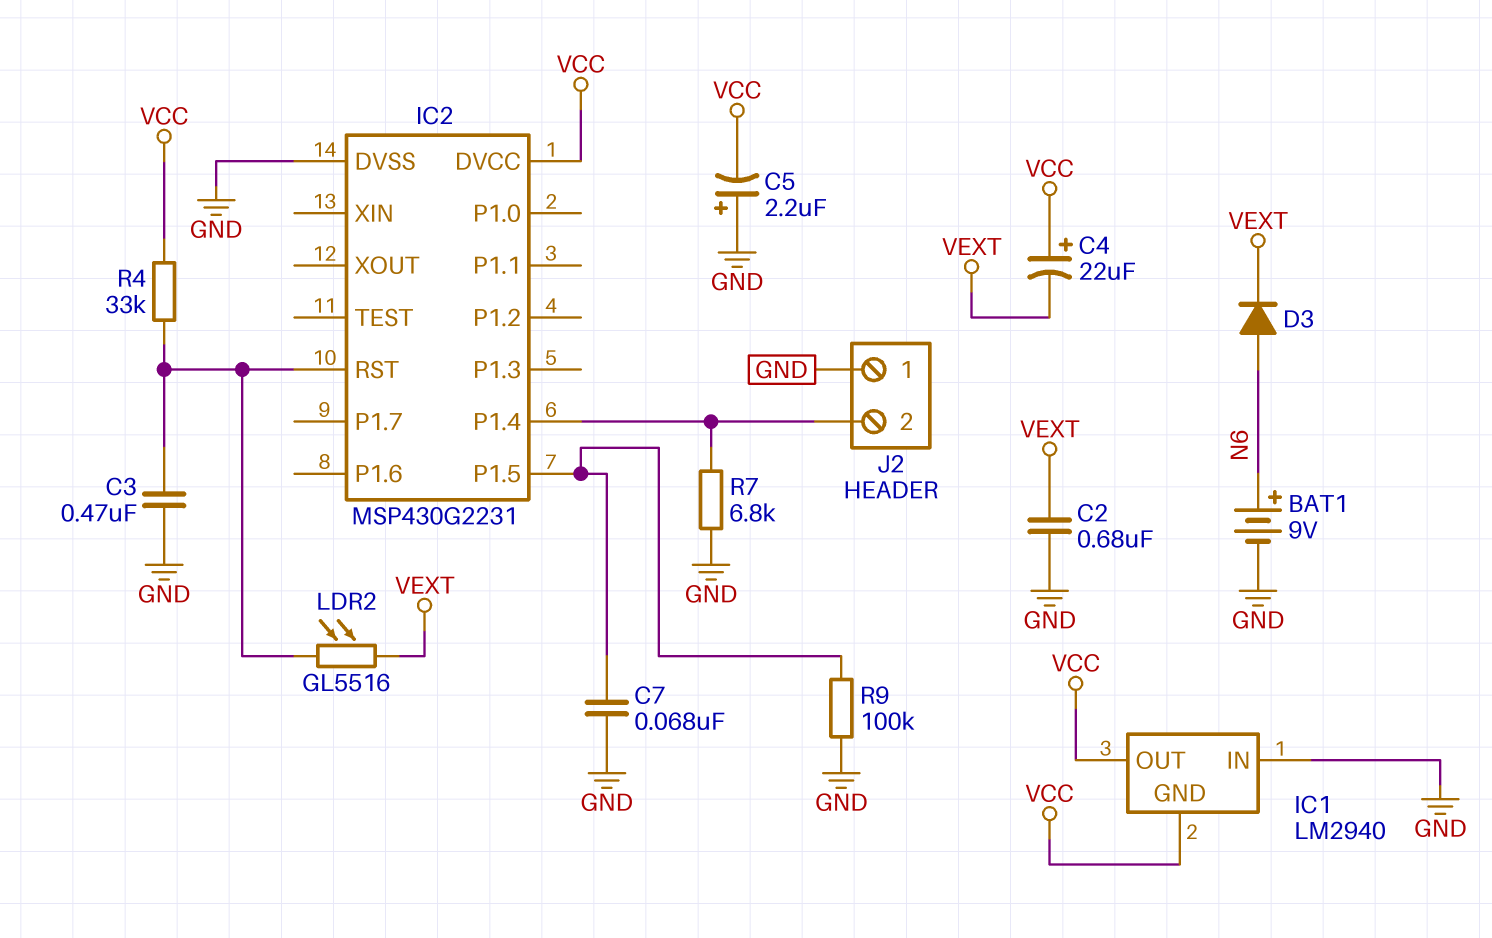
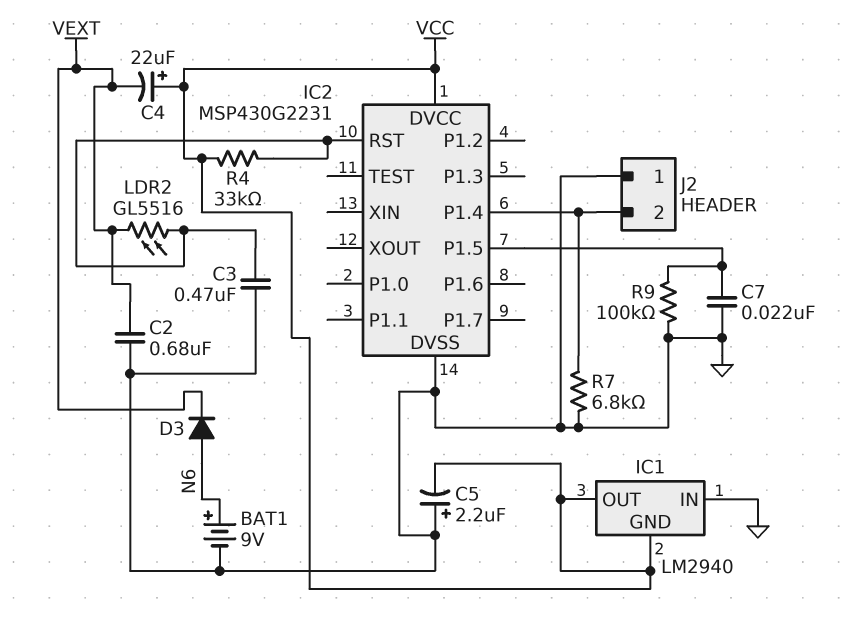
C7: 68nF (GND, IC2/P1.5) -> 22nF (GND, IC2/P1.5)

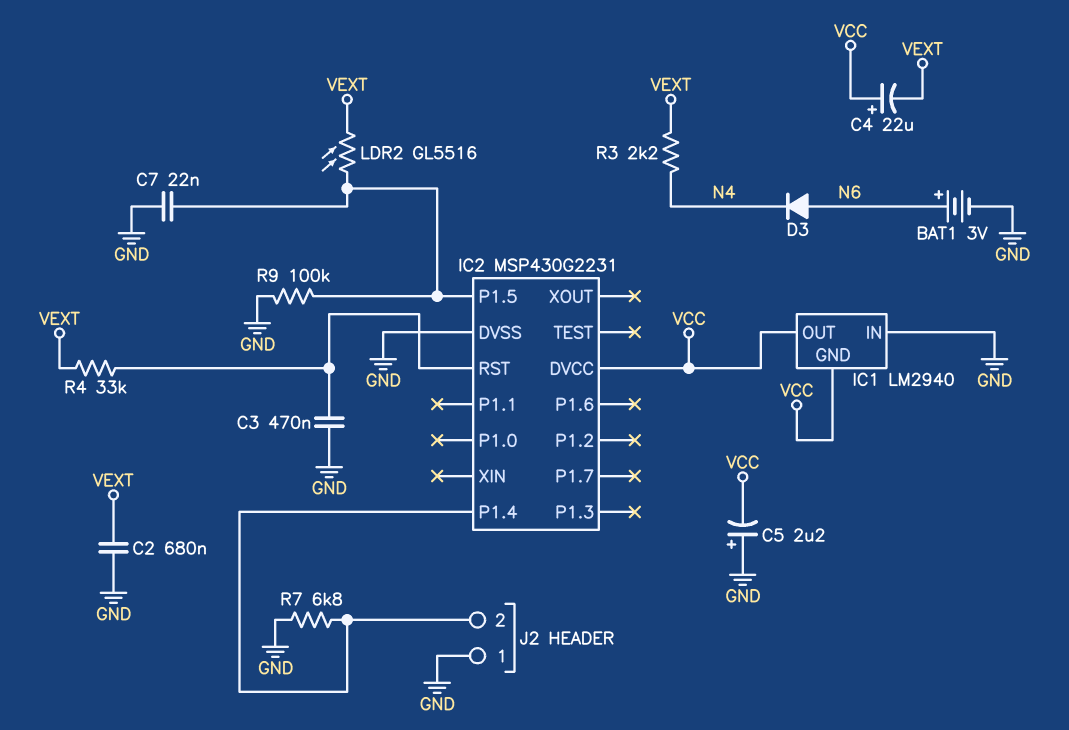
BAT1: 9V (plus N6, minus GND) -> 3V (plus N6, minus GND)
D3: diode (A N6, K VEXT) -> diode (A N6, K N4)
LDR2: GL5516 (IC2/RST, VEXT) -> GL5516 (IC2/P1.5, VEXT)
R3: none -> 2.2k (N4, VEXT)
R4: 33k (IC2/RST, VCC) -> 33k (IC2/RST, VEXT)

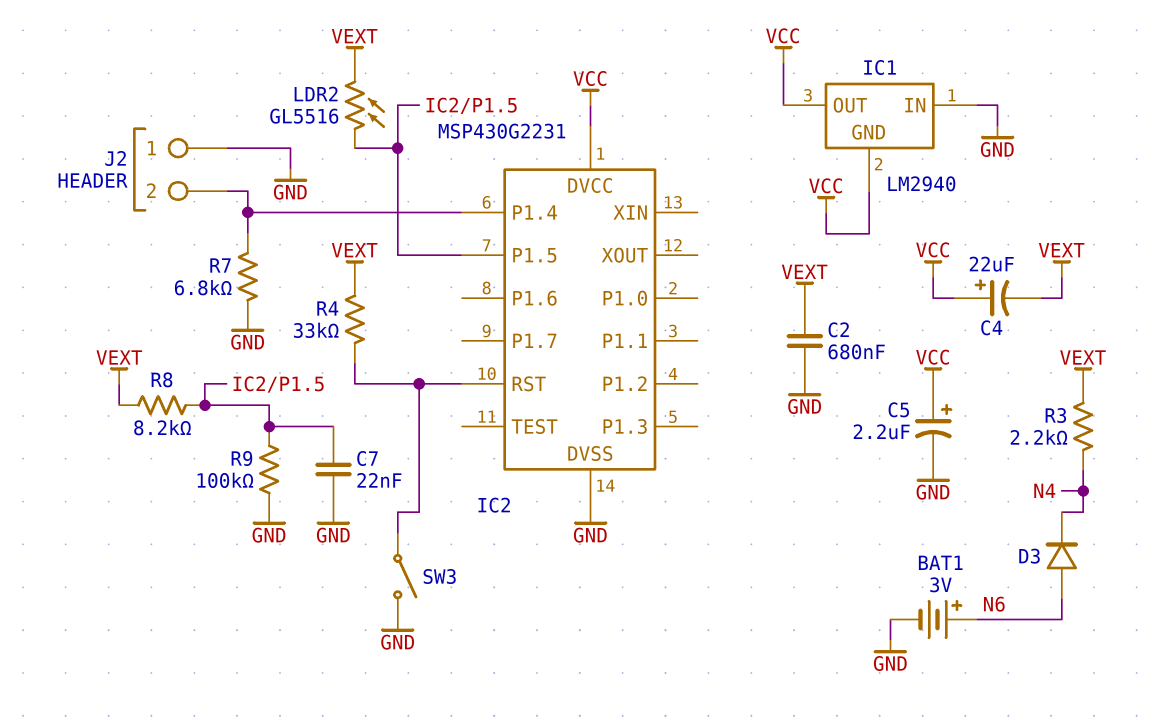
C3: 470nF (GND, IC2/RST) -> none
C5: 2.2uF (plus GND, minus VCC) -> 2.2uF (plus VCC, minus GND)
R8: none -> 8.2k (IC2/P1.5, VEXT)
SW3: none -> switch (GND, IC2/RST)

